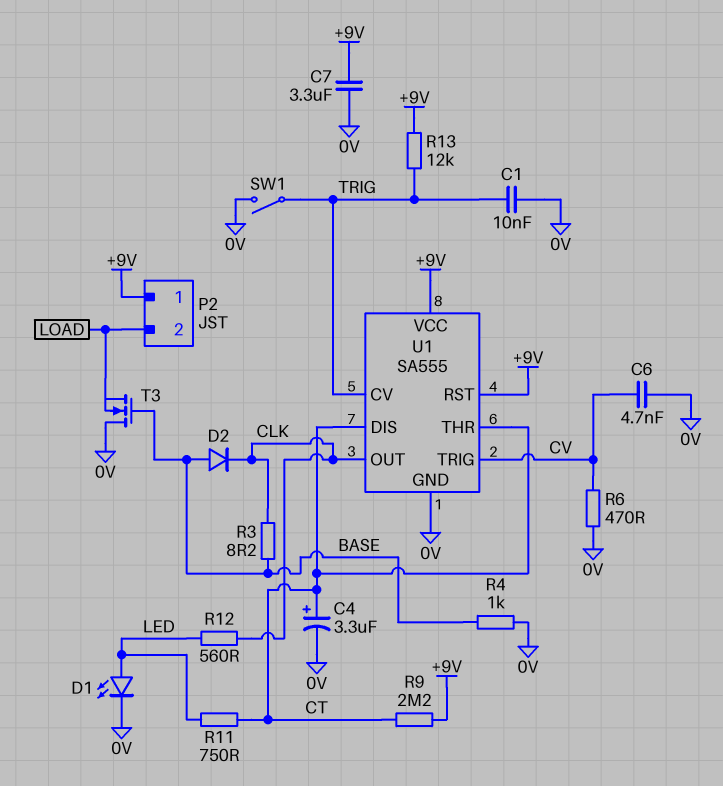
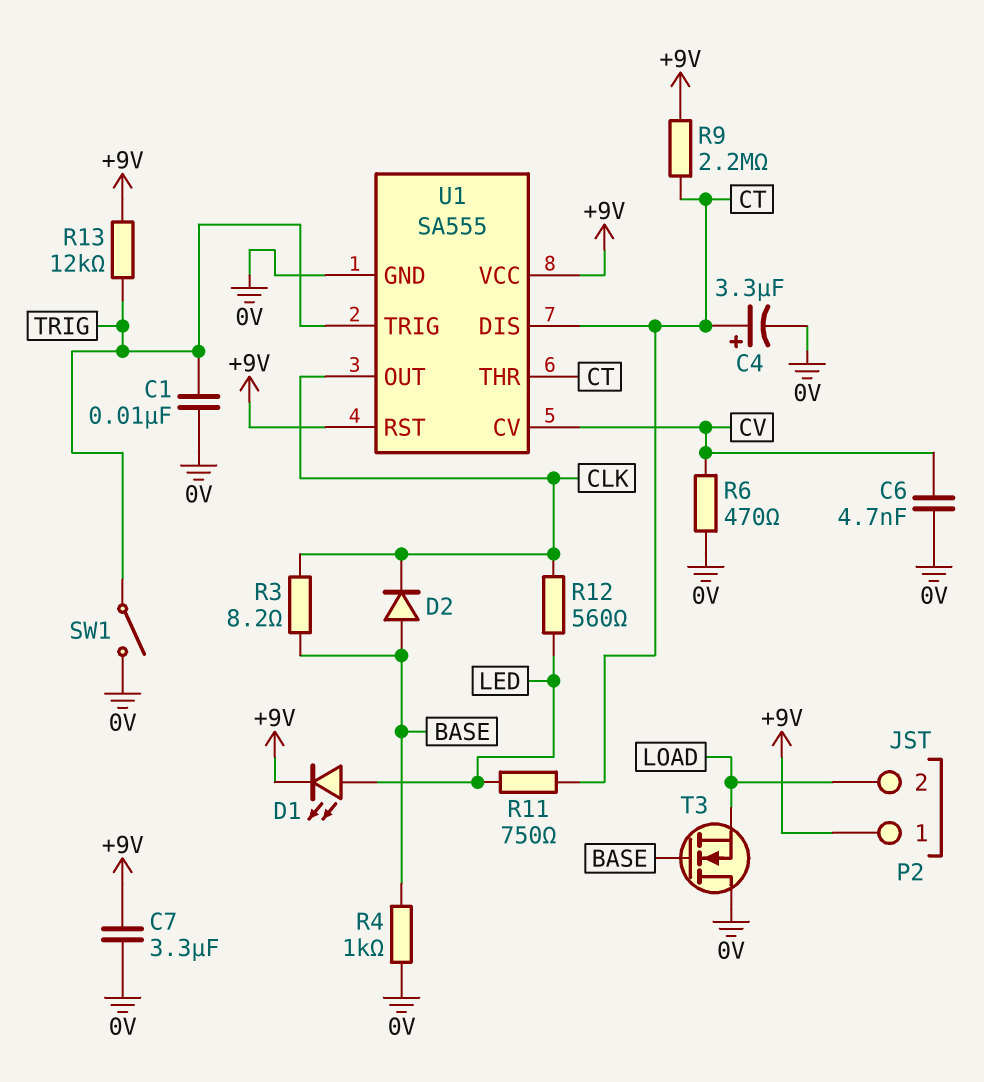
D1: LED (A LED, K 0V) -> LED (A LED, K +9V)
U1 pin CV: TRIG -> CV
U1 pin TRIG: CV -> TRIG

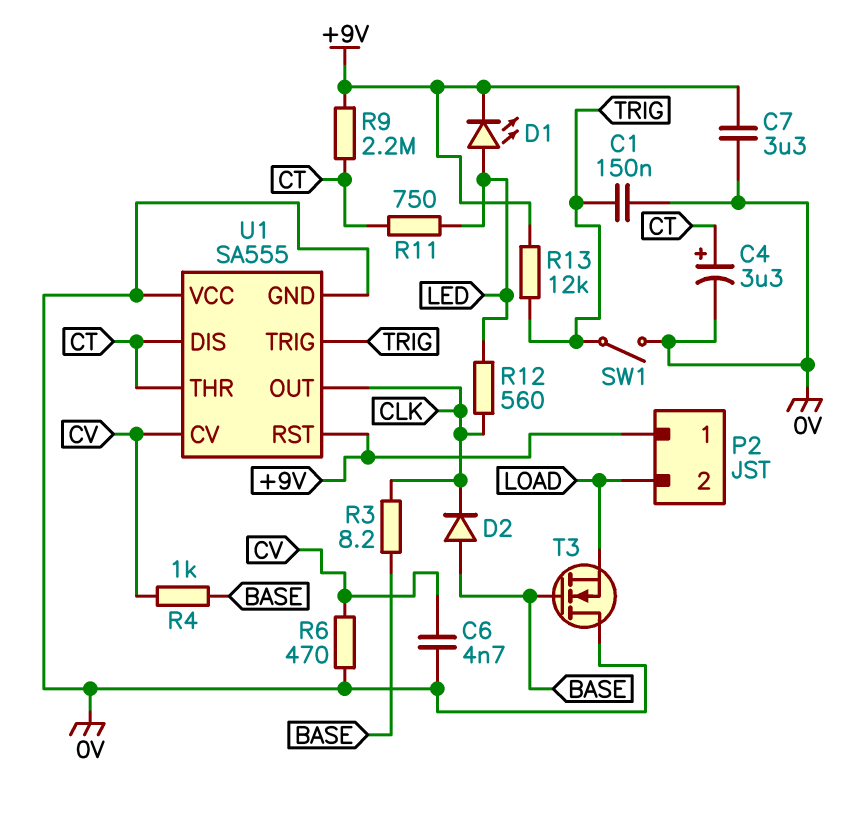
C1: 10nF (0V, TRIG) -> 150nF (0V, TRIG)
R4: 1k (0V, BASE) -> 1k (BASE, CV)
U1 pin VCC: +9V -> 0V

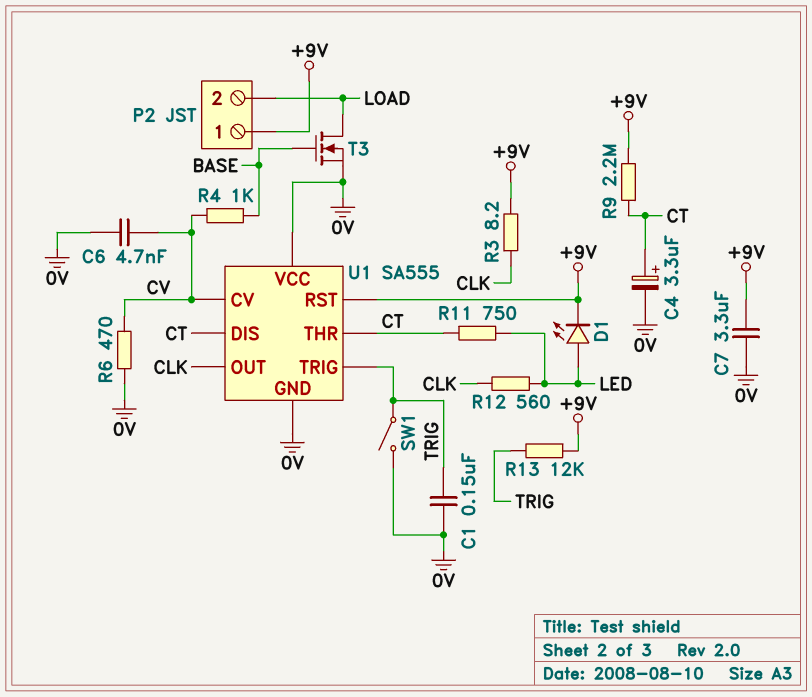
D2: diode (A BASE, K CLK) -> none
R3: 8.2 (BASE, CLK) -> 8.2 (+9V, CLK)
T3: NMOS (G BASE, D 0V, S LOAD) -> NMOS (G BASE, D LOAD, S 0V)

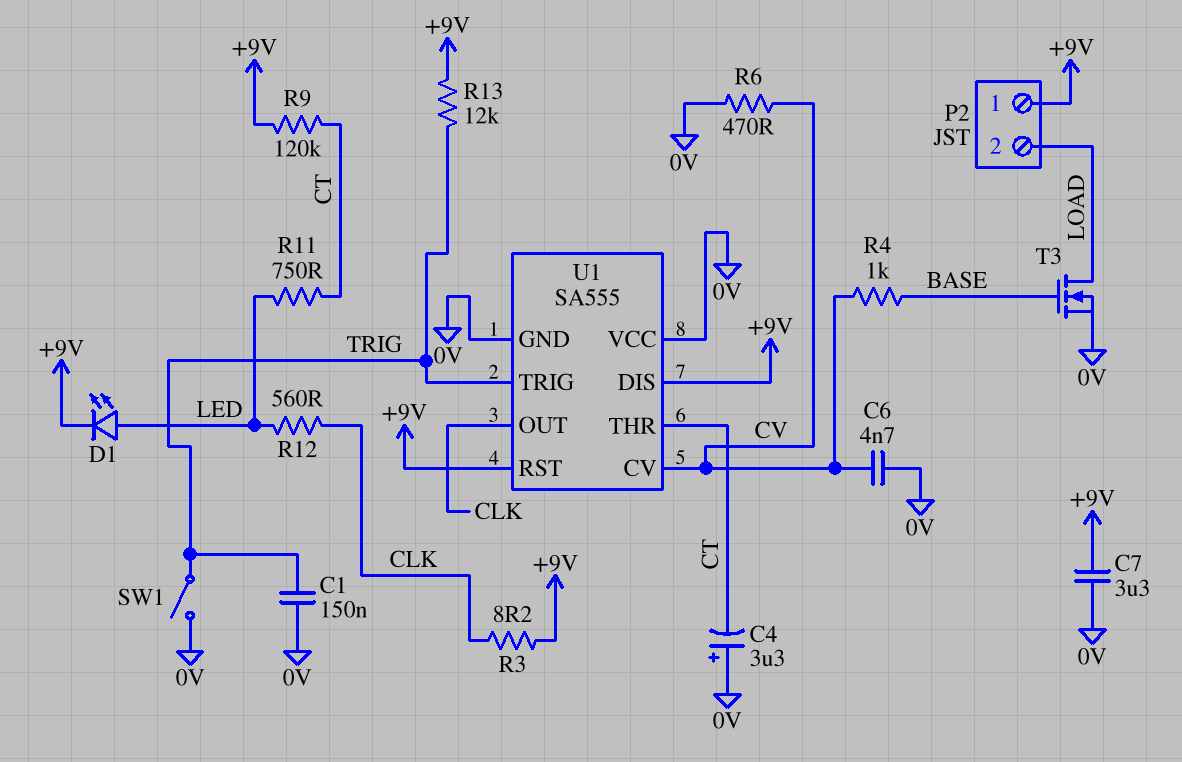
C4: 3.3uF (plus CT, minus 0V) -> 3.3uF (plus 0V, minus CT)
R9: 2.2M (+9V, CT) -> 120k (+9V, CT)
U1 pin DIS: CT -> +9V

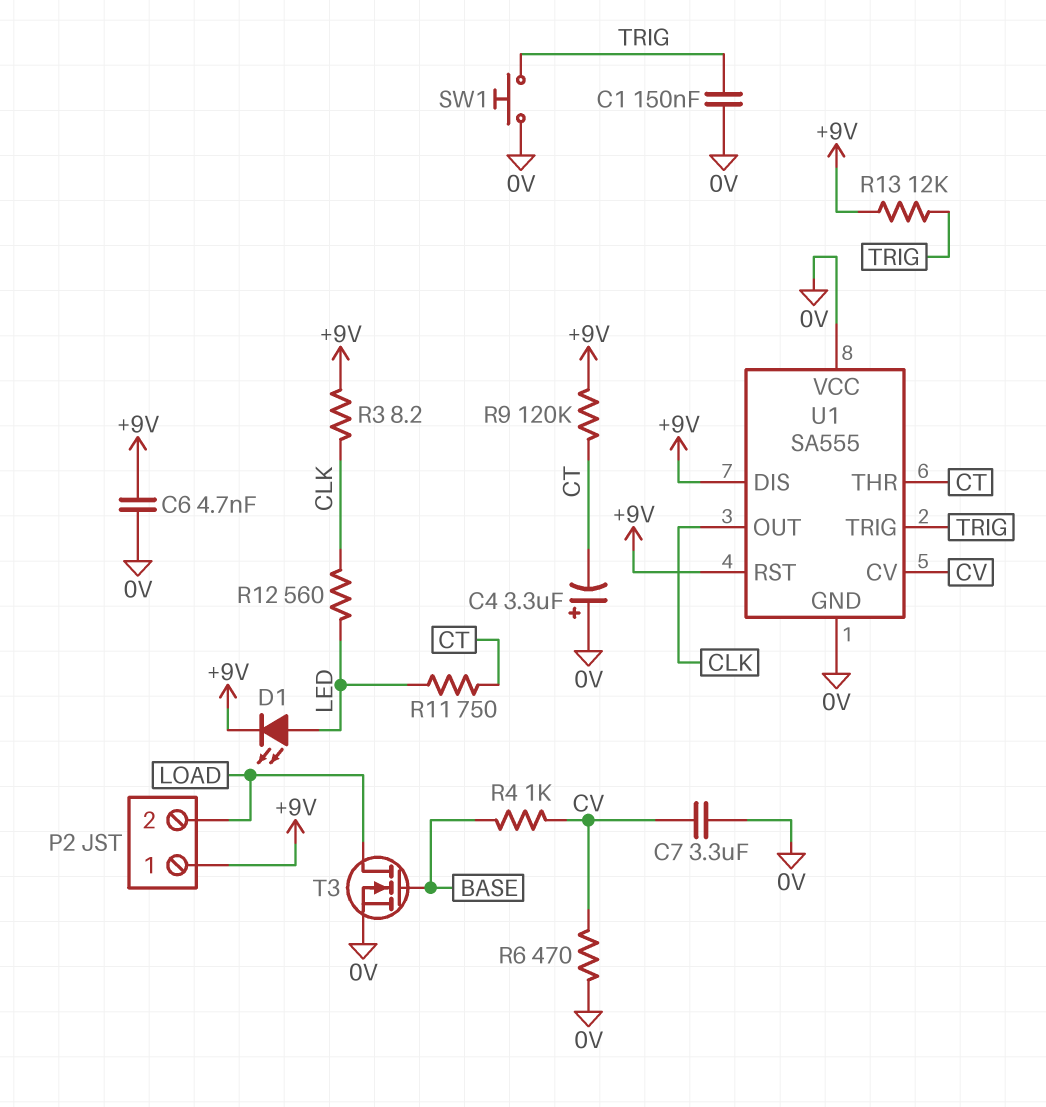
C6: 4.7nF (0V, CV) -> 4.7nF (+9V, 0V)
C7: 3.3uF (+9V, 0V) -> 3.3uF (0V, CV)
SW1: switch (0V, TRIG) -> button (0V, TRIG)

